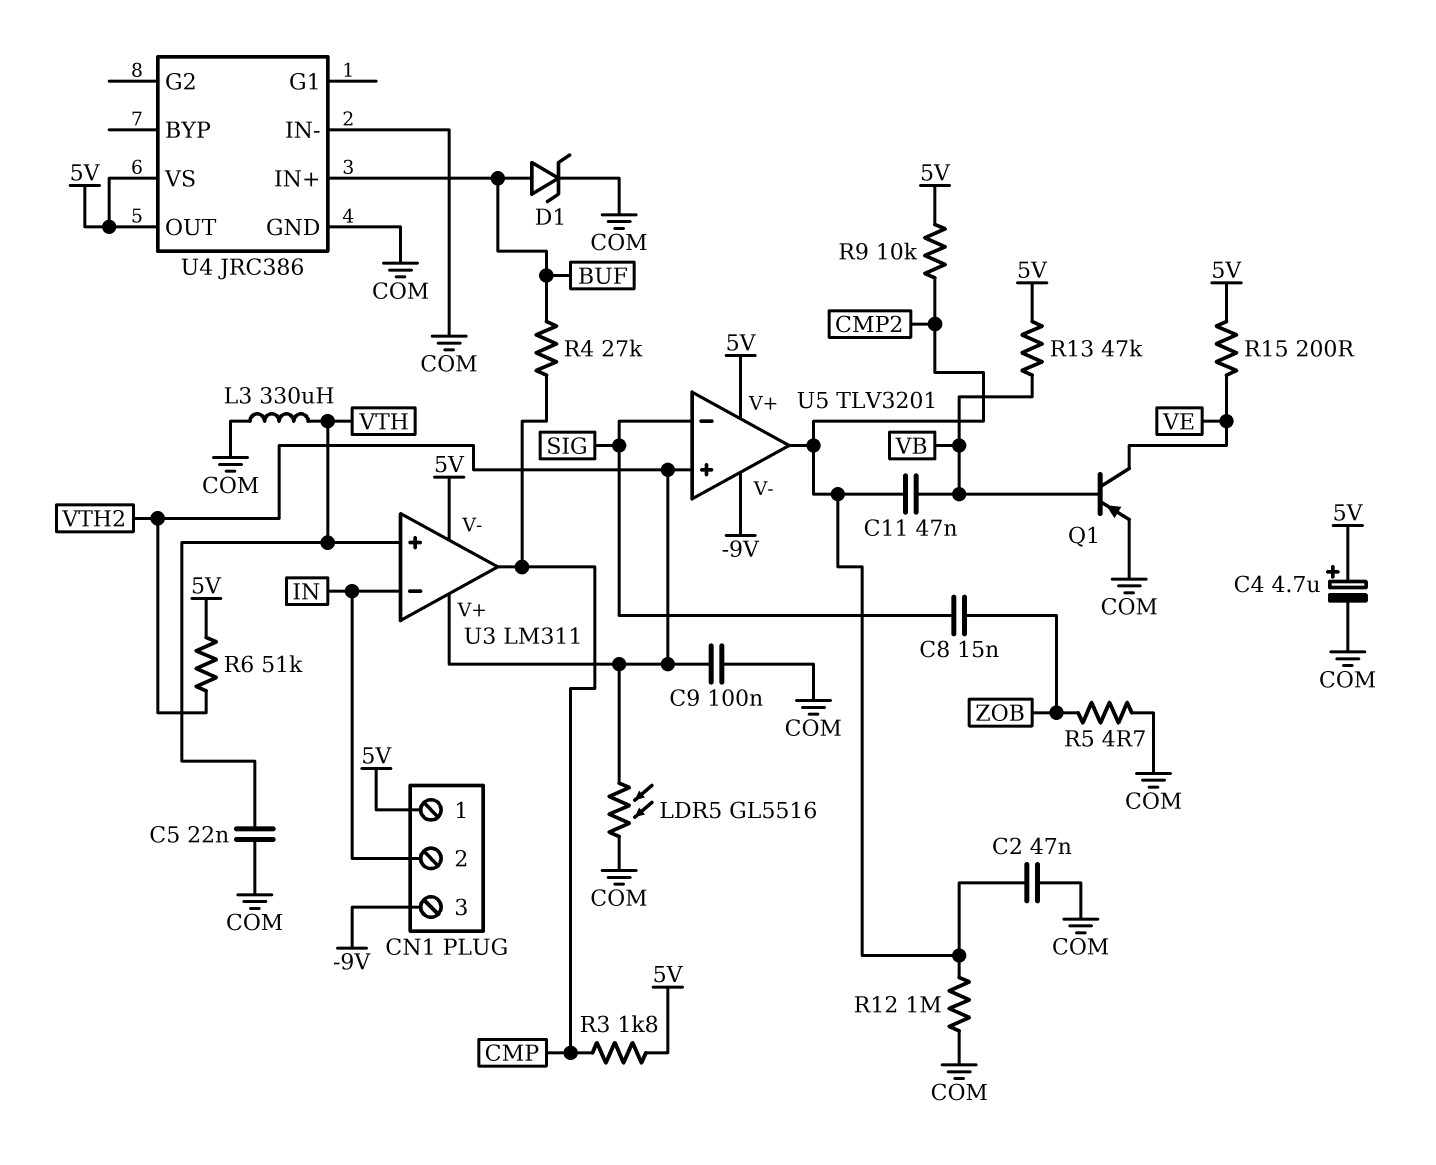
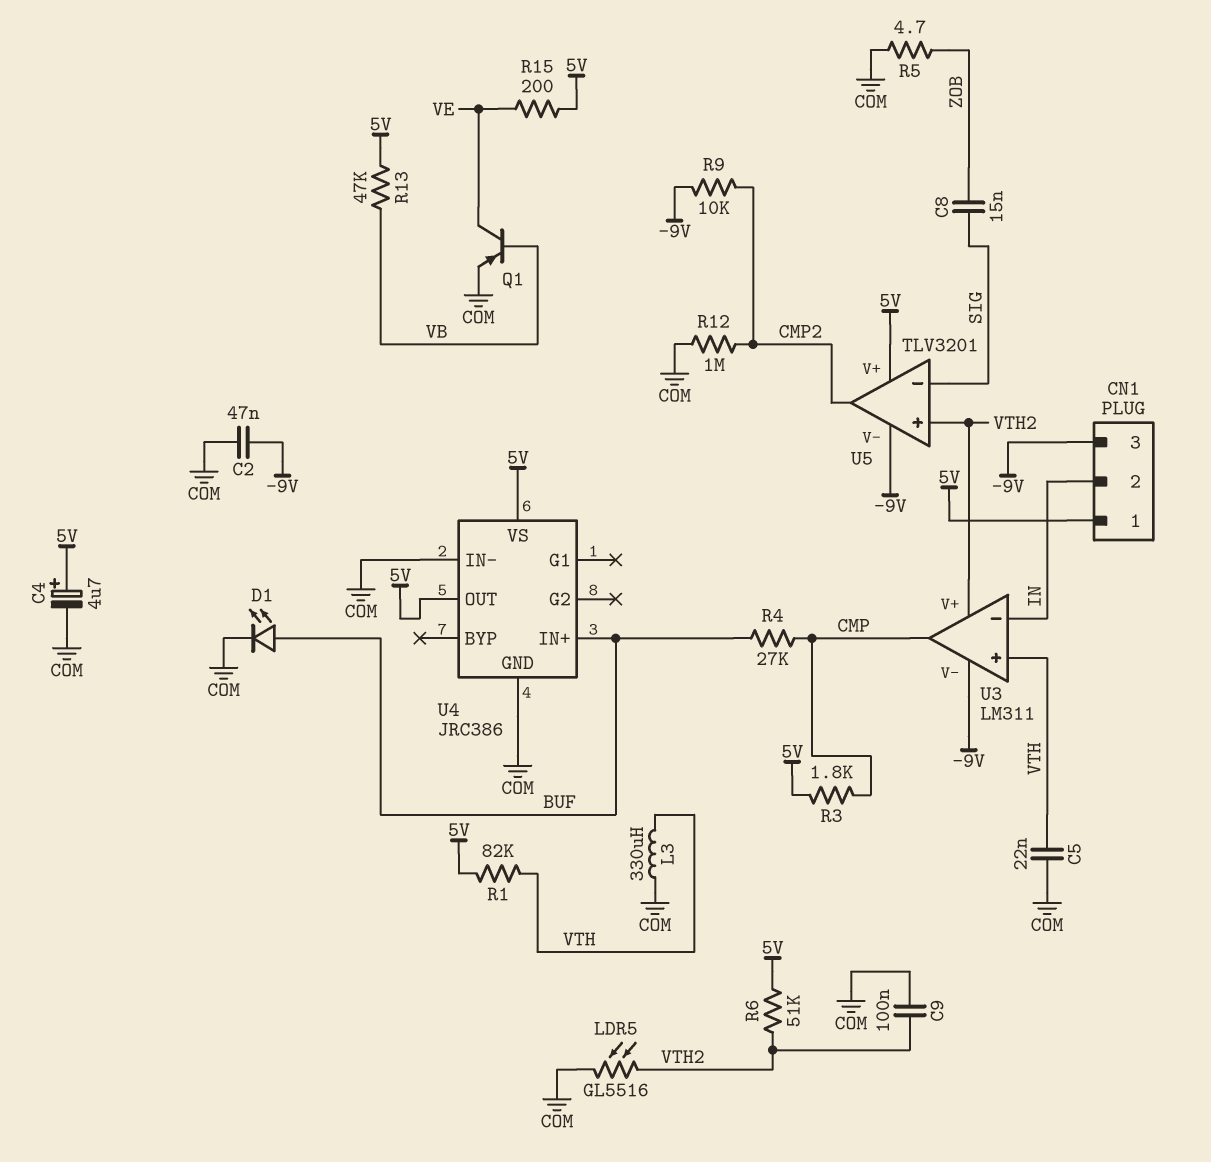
C2: 47nF (CMP2, COM) -> 47nF (-9V, COM)
C11: 47nF (CMP2, VB) -> none
D1: zener (A BUF, K COM) -> LED (A BUF, K COM)
R1: none -> 82k (5V, VTH)
R9: 10k (5V, CMP2) -> 10k (-9V, CMP2)
U3 pin V-: 5V -> -9V

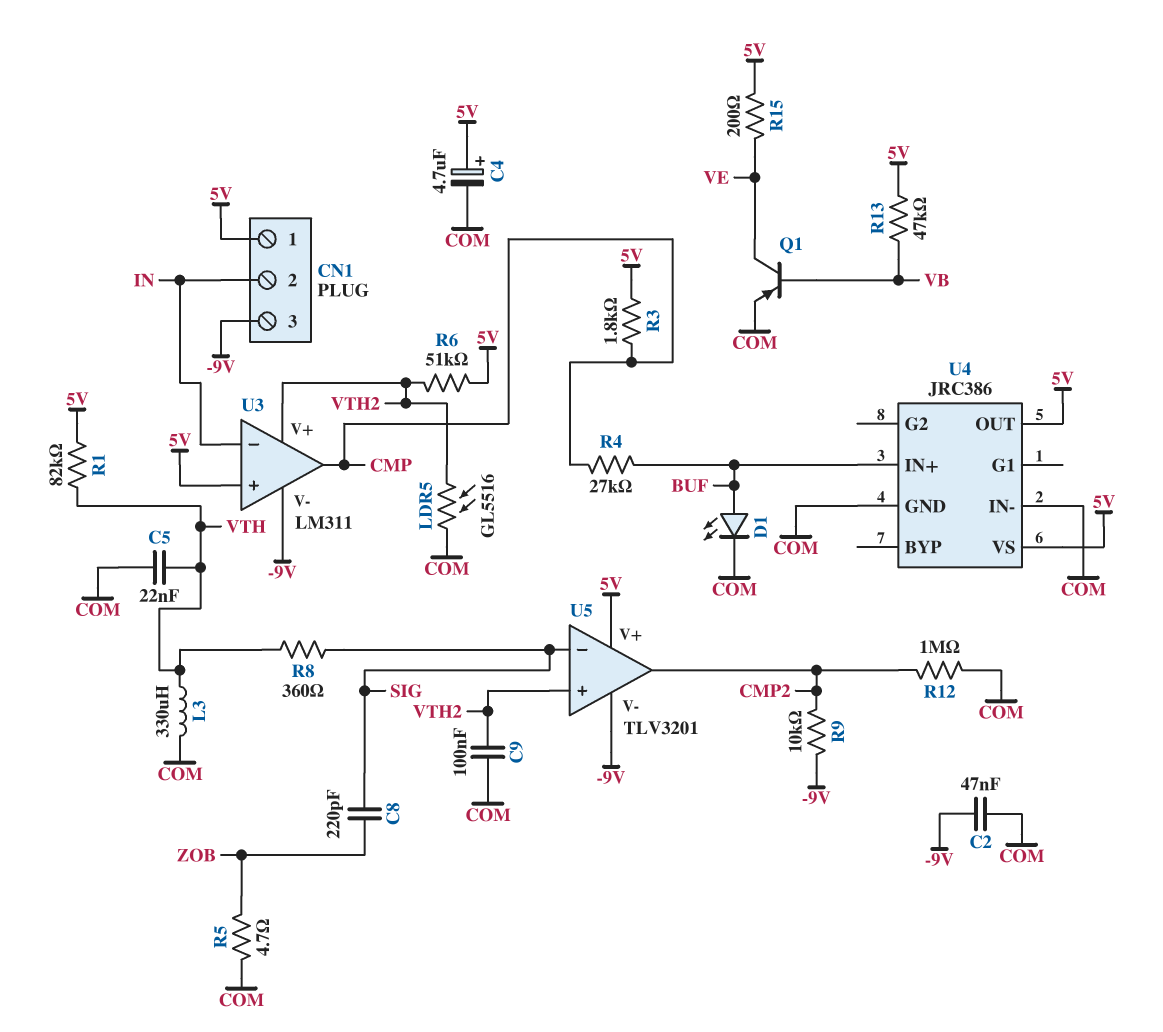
C8: 15nF (SIG, ZOB) -> 220pF (SIG, ZOB)
R8: none -> 360 (SIG, VTH)
U3 pin in+: VTH -> 5V

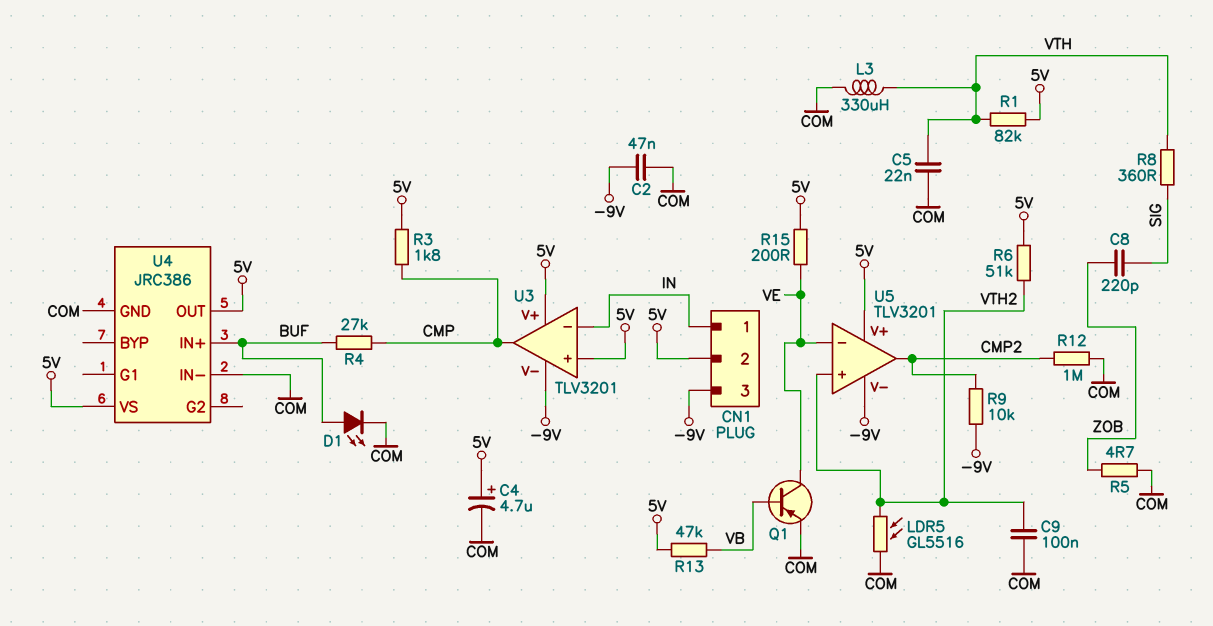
CN1 pin 1: 5V -> IN
CN1 pin 2: IN -> 5V
U3: LM311 -> TLV3201
U3 pin V+: VTH2 -> 5V
U5 pin in-: SIG -> VE

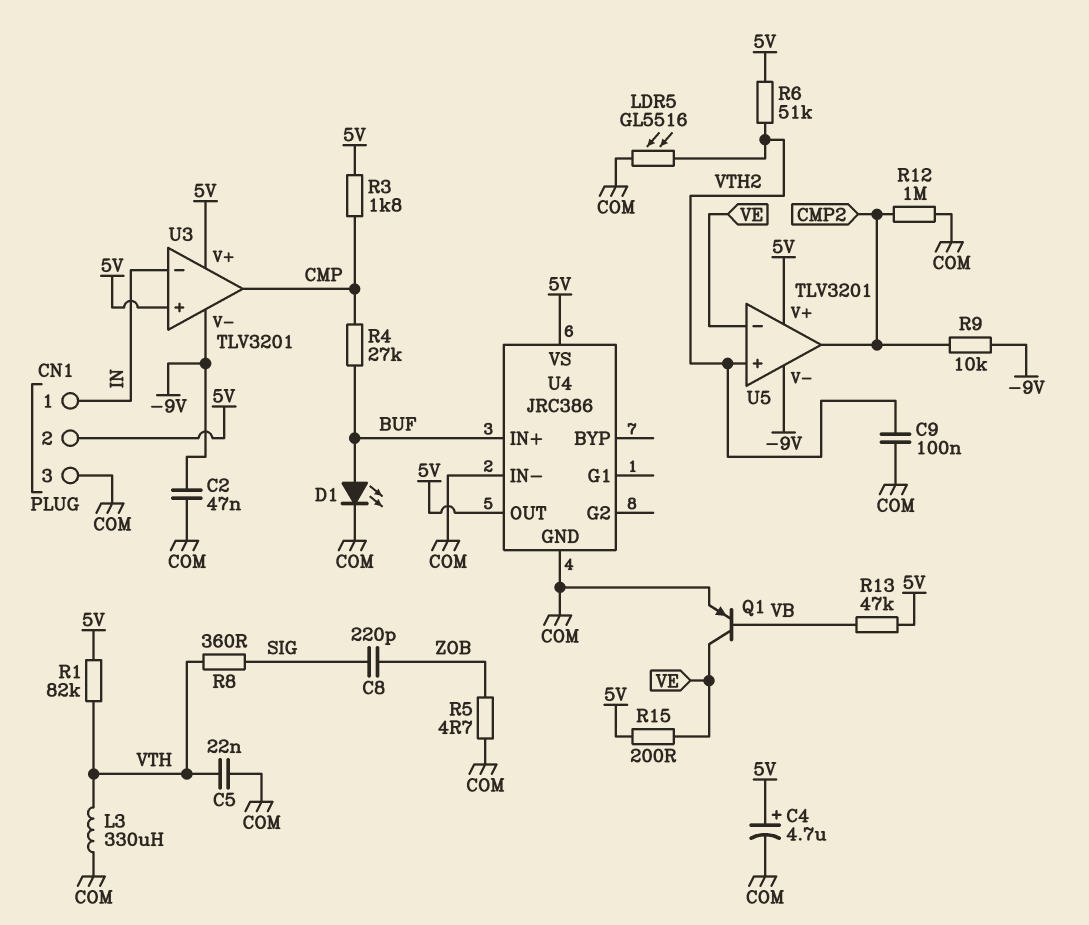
CN1 pin 3: -9V -> COM

